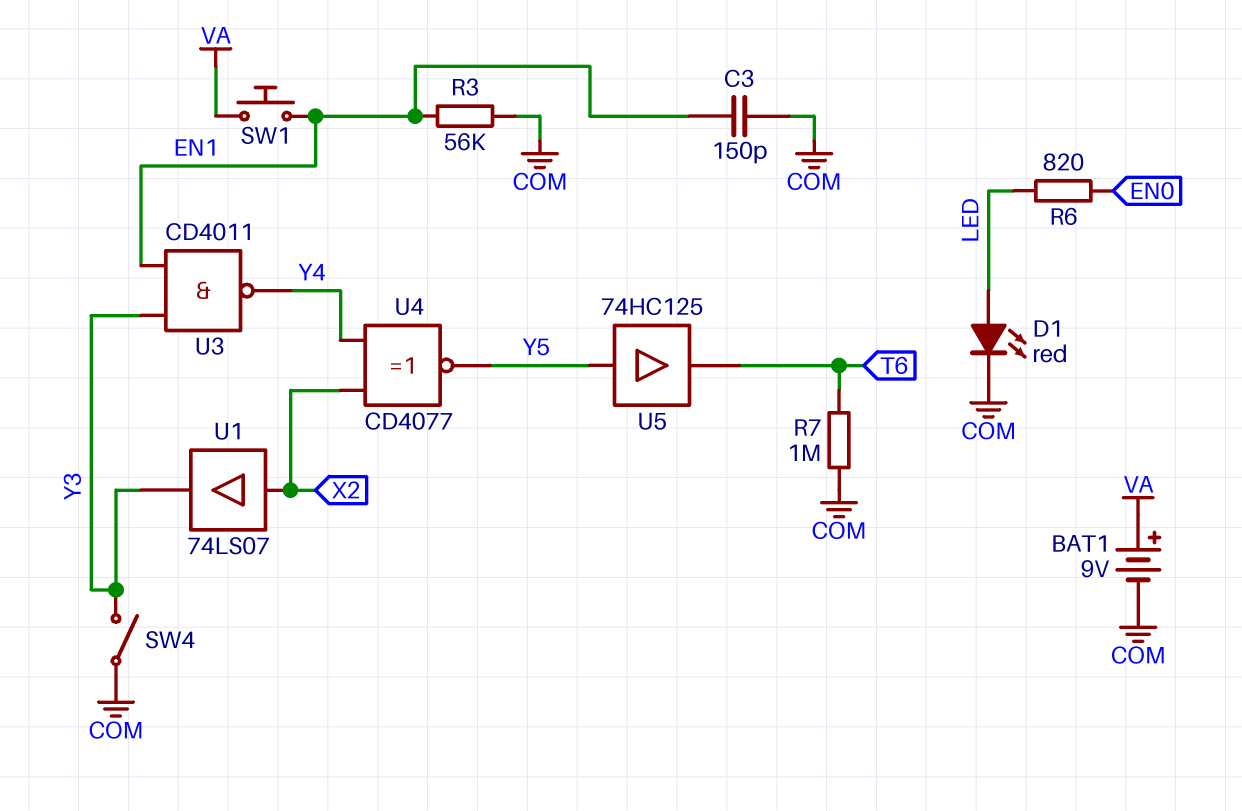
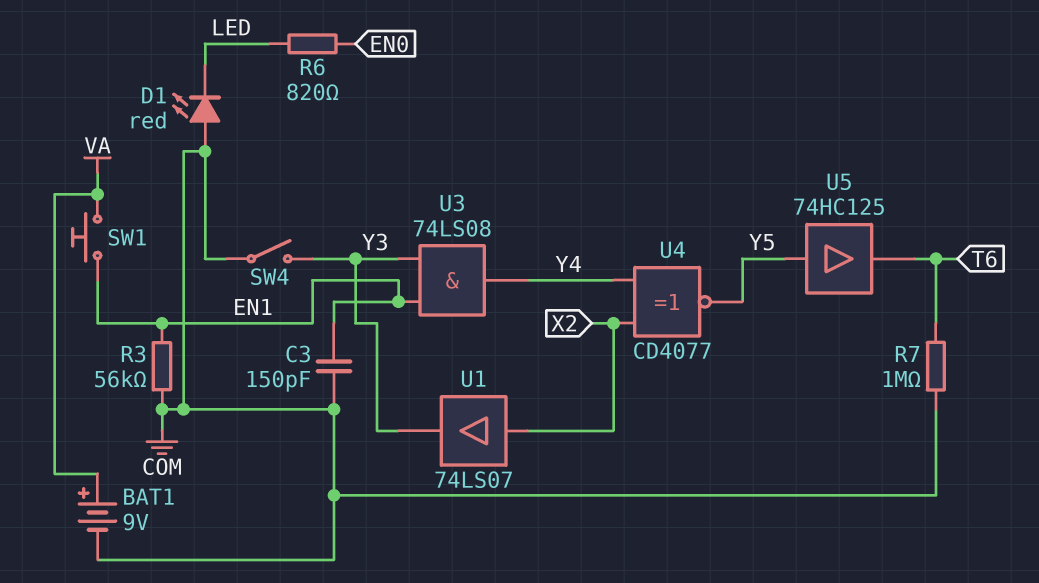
D1: LED red (A LED, K COM) -> LED red (A COM, K LED)
U3: NAND CD4011 (in EN1, in Y3, out Y4) -> AND 74LS08 (in EN1, in Y3, out Y4)

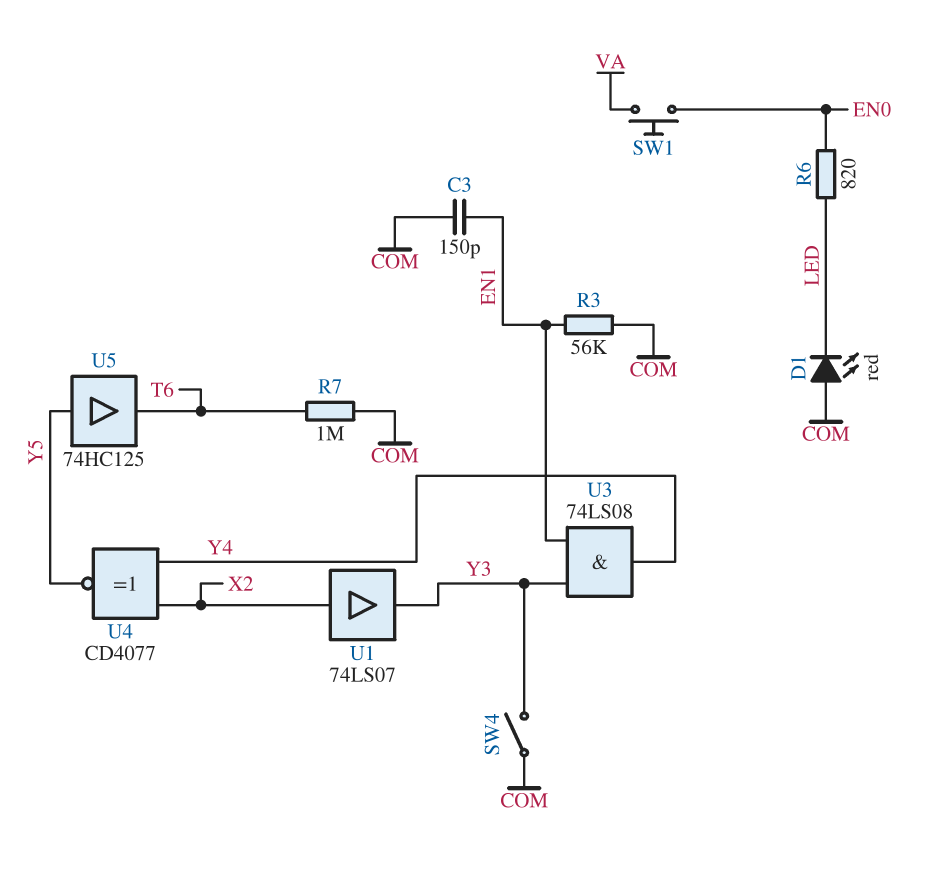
BAT1: 9V (plus VA, minus COM) -> none
SW1: button (EN1, VA) -> button (EN0, VA)

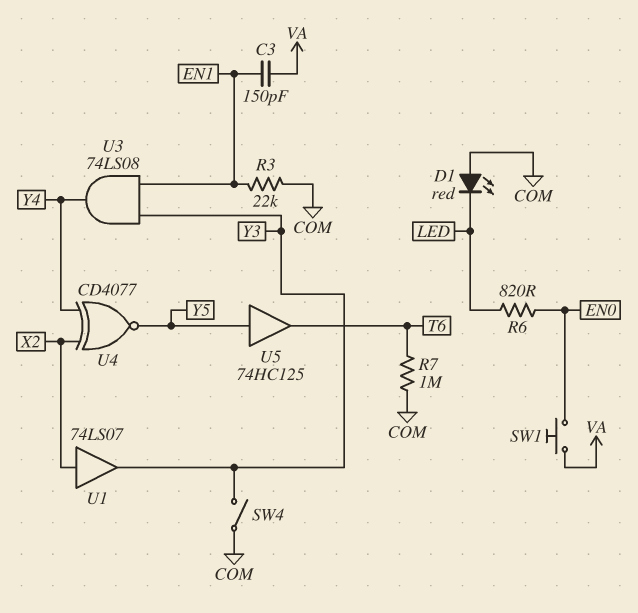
C3: 150pF (COM, EN1) -> 150pF (EN1, VA)
R3: 56k (COM, EN1) -> 22k (COM, EN1)

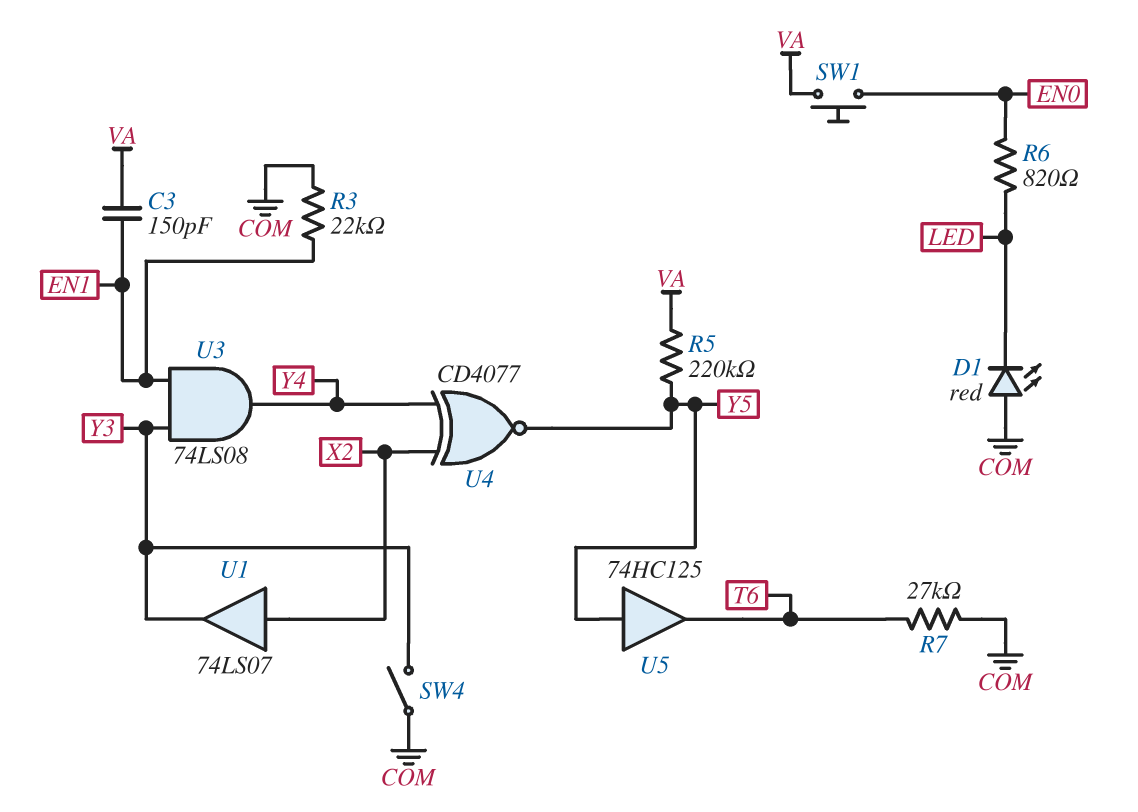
R5: none -> 220k (VA, Y5)
R7: 1M (COM, T6) -> 27k (COM, T6)

